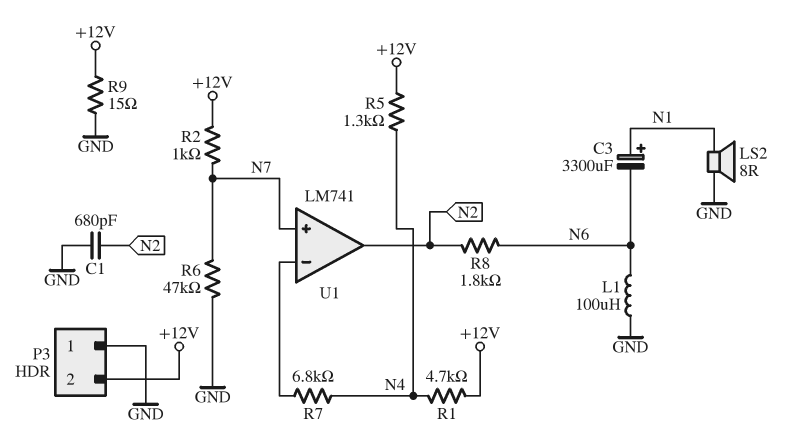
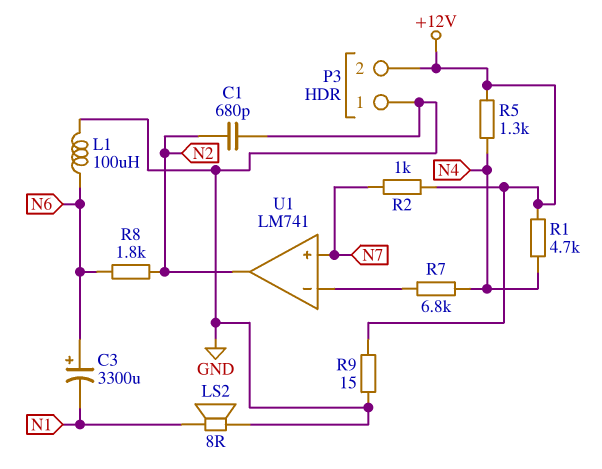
C3: 3300uF (plus N1, minus N6) -> 3300uF (plus N6, minus N1)
R6: 47k (GND, N7) -> none

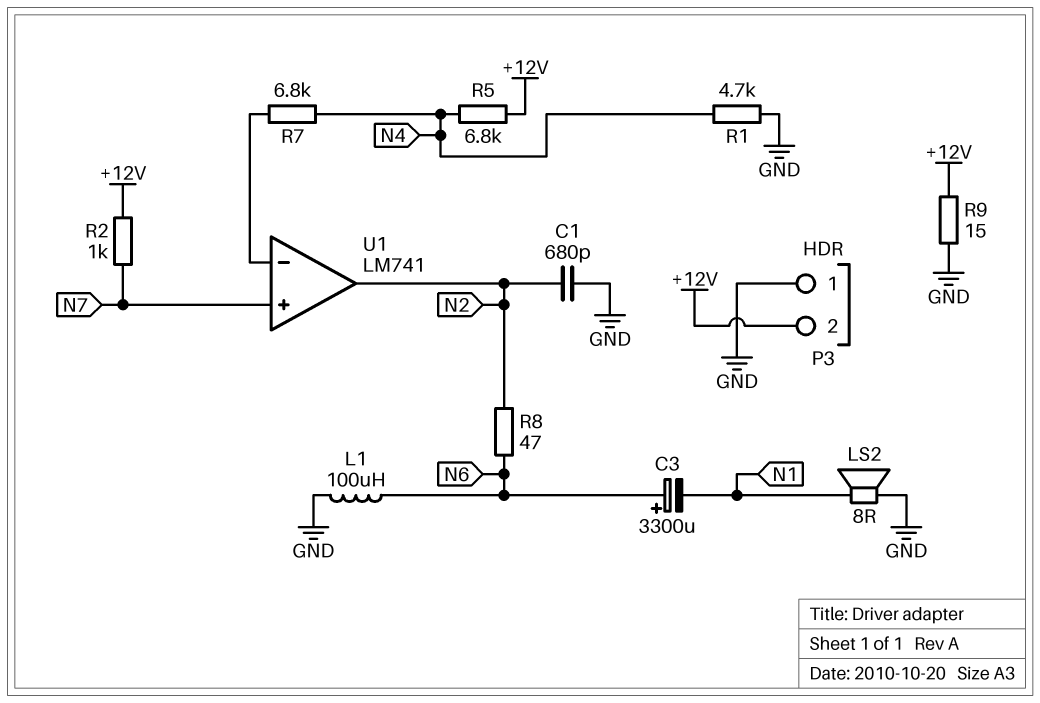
R1: 4.7k (+12V, N4) -> 4.7k (GND, N4)
R5: 1.3k (+12V, N4) -> 6.8k (+12V, N4)
R8: 1.8k (N2, N6) -> 47 (N2, N6)

